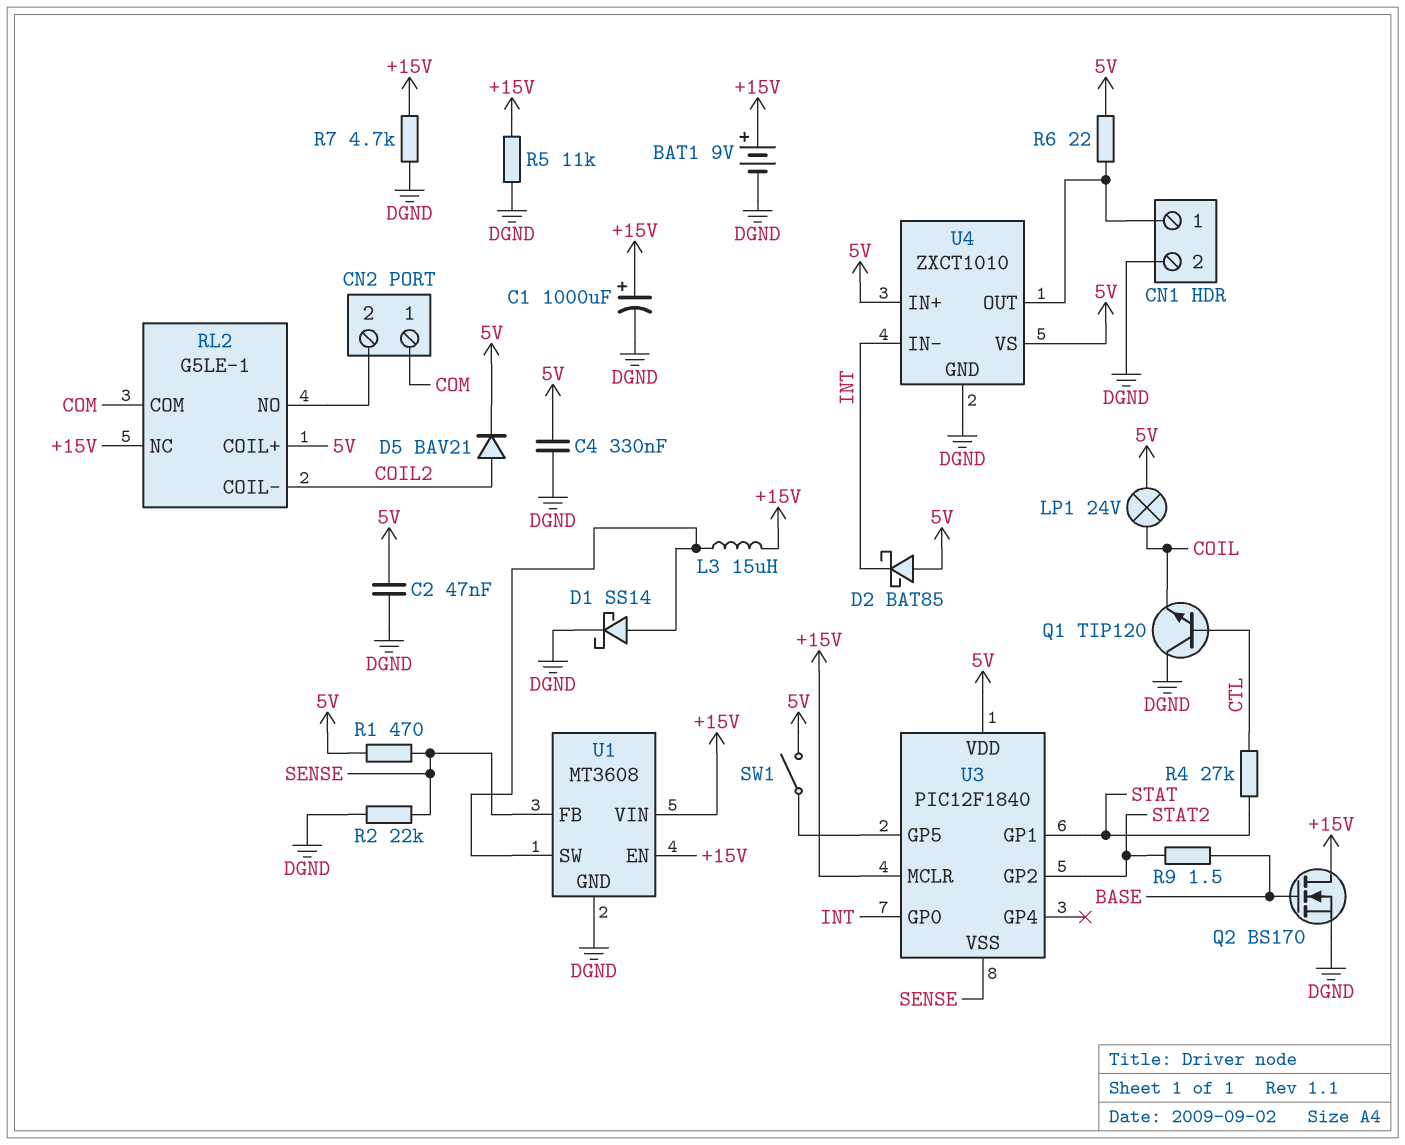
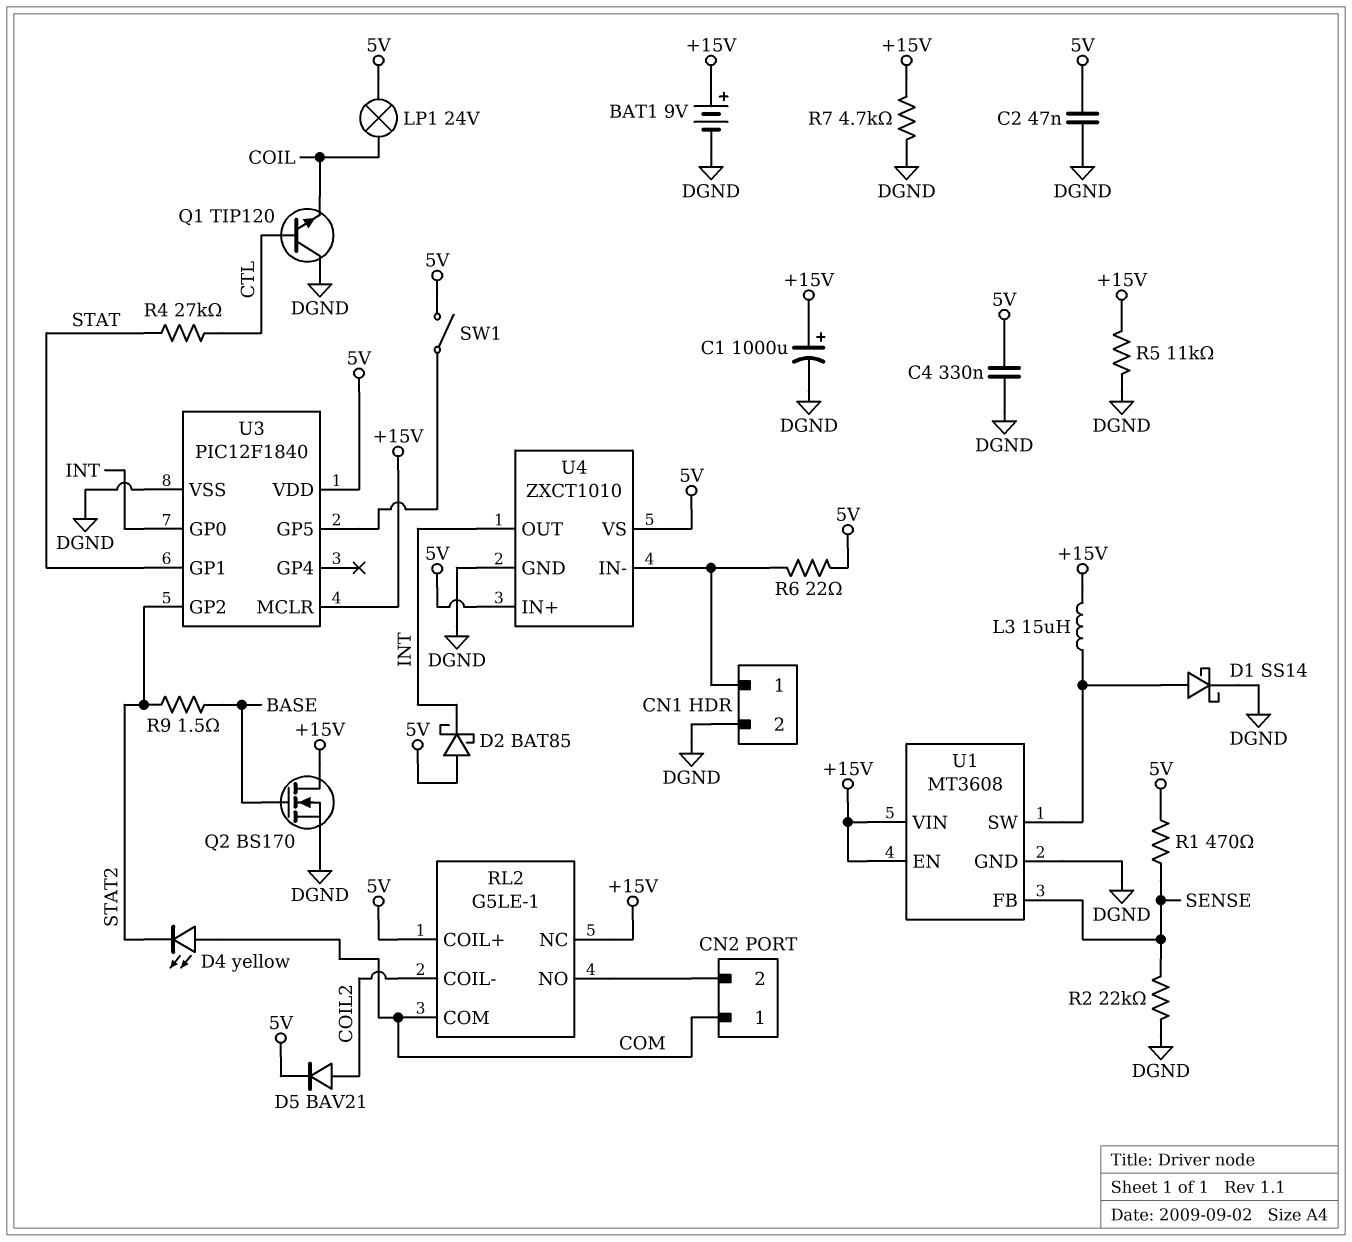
D4: none -> LED yellow (A COM, K STAT2)
U3 pin VSS: SENSE -> DGND
U4 pin IN-: INT -> CN1/1
U4 pin OUT: CN1/1 -> INT

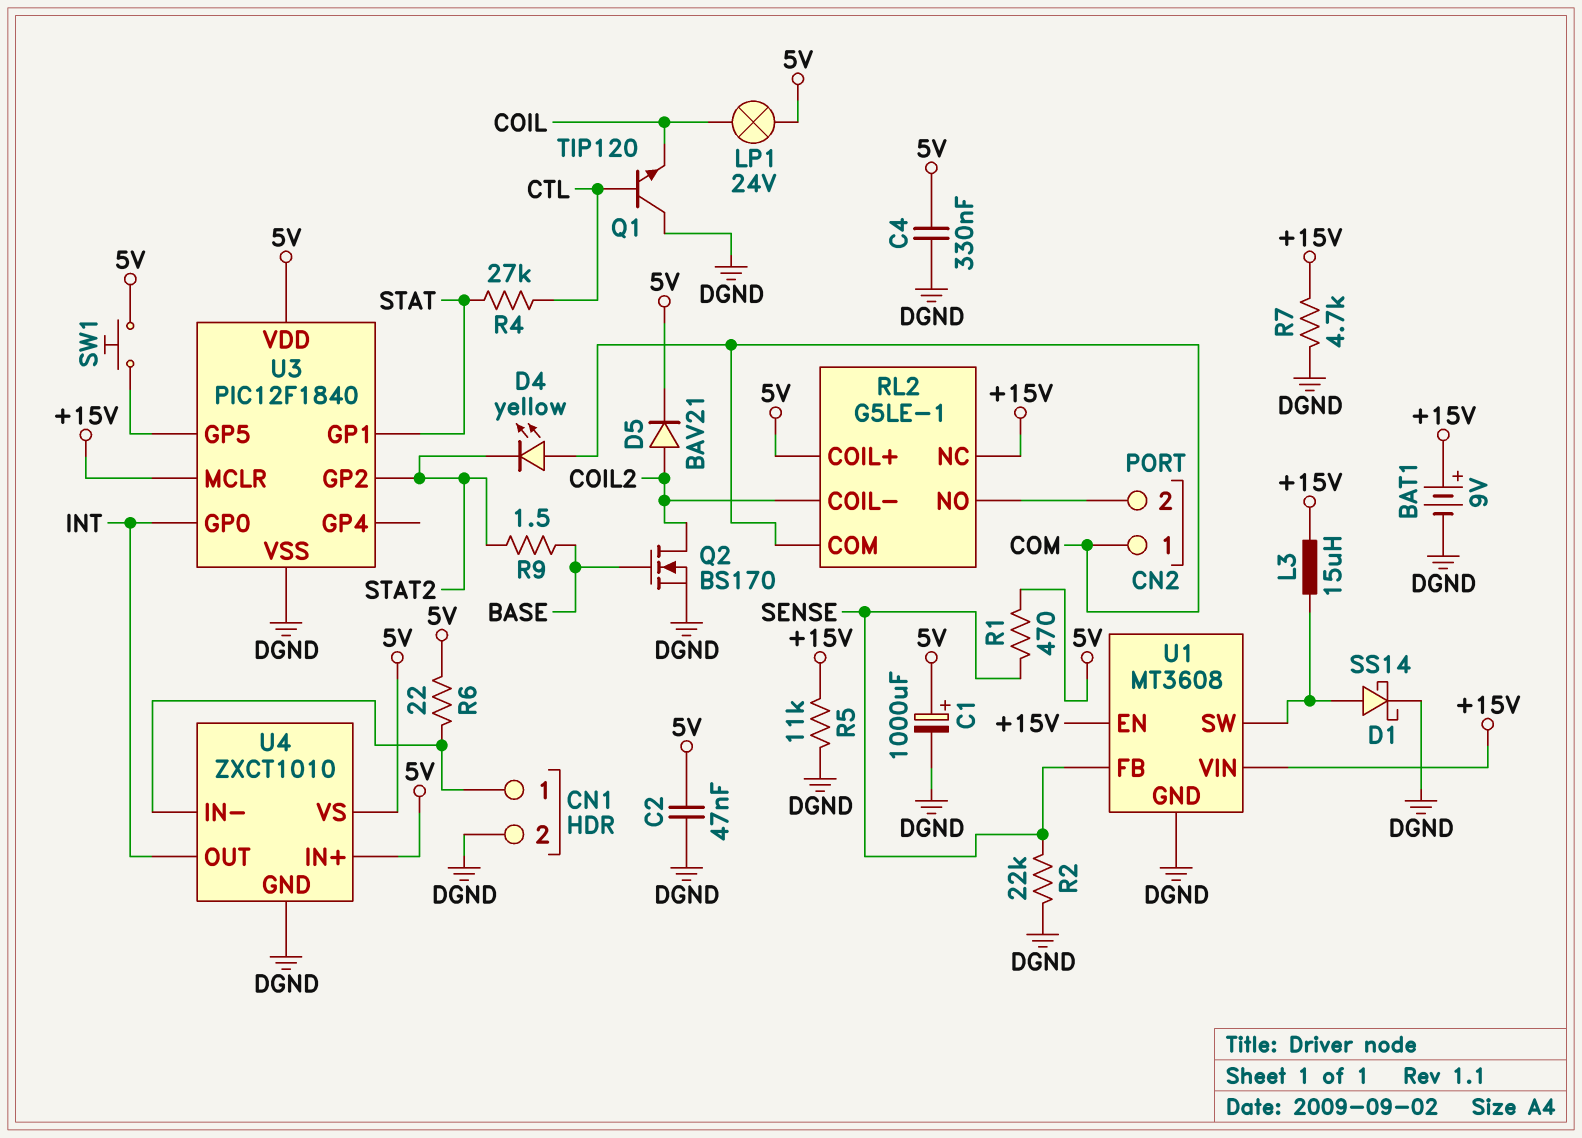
C1: 1000uF (plus +15V, minus DGND) -> 1000uF (plus 5V, minus DGND)
D2: schottky BAT85 (A 5V, K INT) -> none
Q2: NMOS BS170 (G BASE, D +15V, S DGND) -> NMOS BS170 (G BASE, D COIL2, S DGND)
SW1: switch (5V, U3/GP5) -> button (5V, U3/GP5)

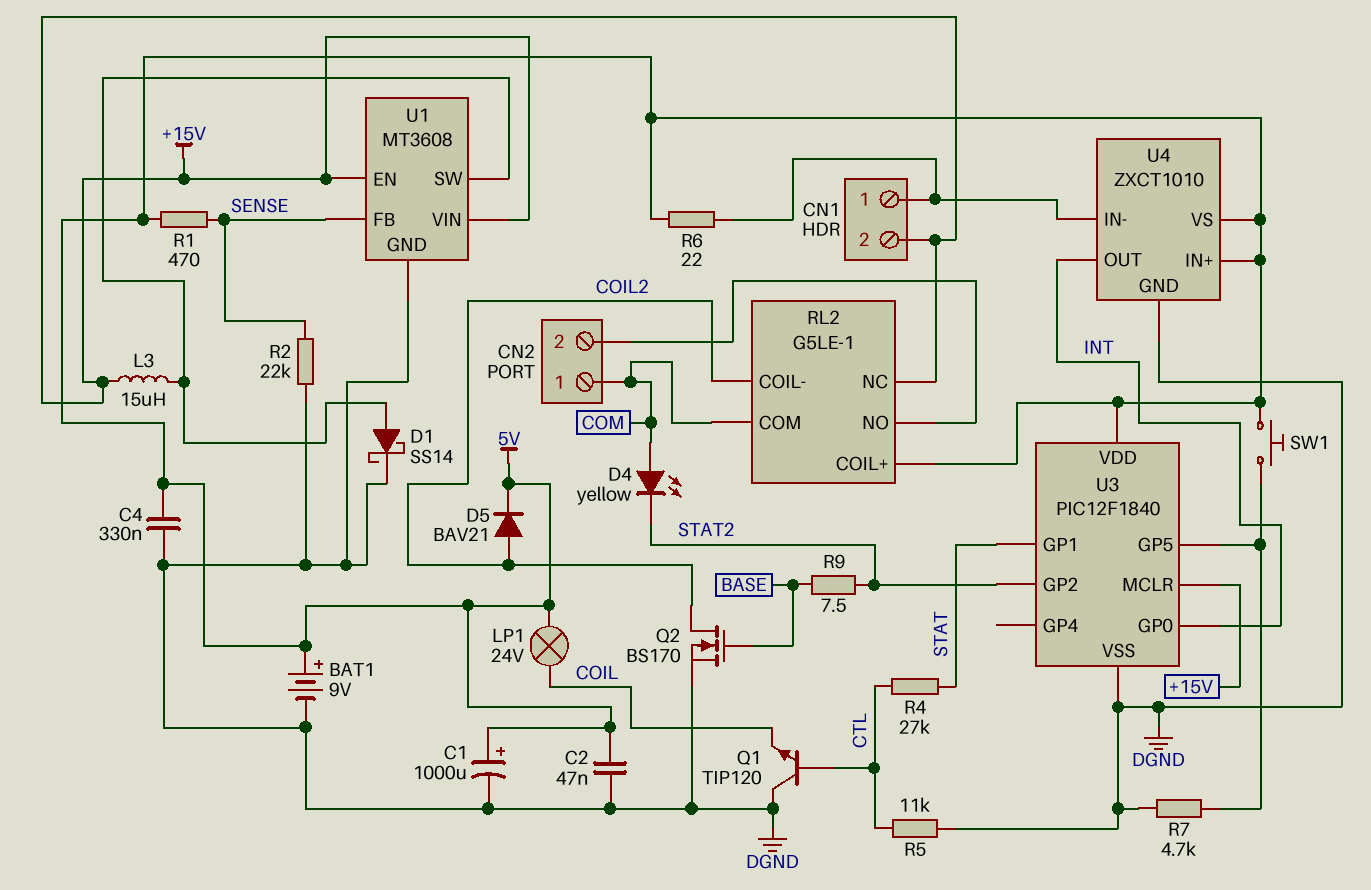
BAT1: 9V (plus +15V, minus DGND) -> 9V (plus 5V, minus DGND)
CN1 pin 2: DGND -> +15V
R5: 11k (+15V, DGND) -> 11k (CTL, DGND)
R7: 4.7k (+15V, DGND) -> 4.7k (DGND, U3/GP5)
R9: 1.5 (BASE, STAT2) -> 7.5 (BASE, STAT2)

